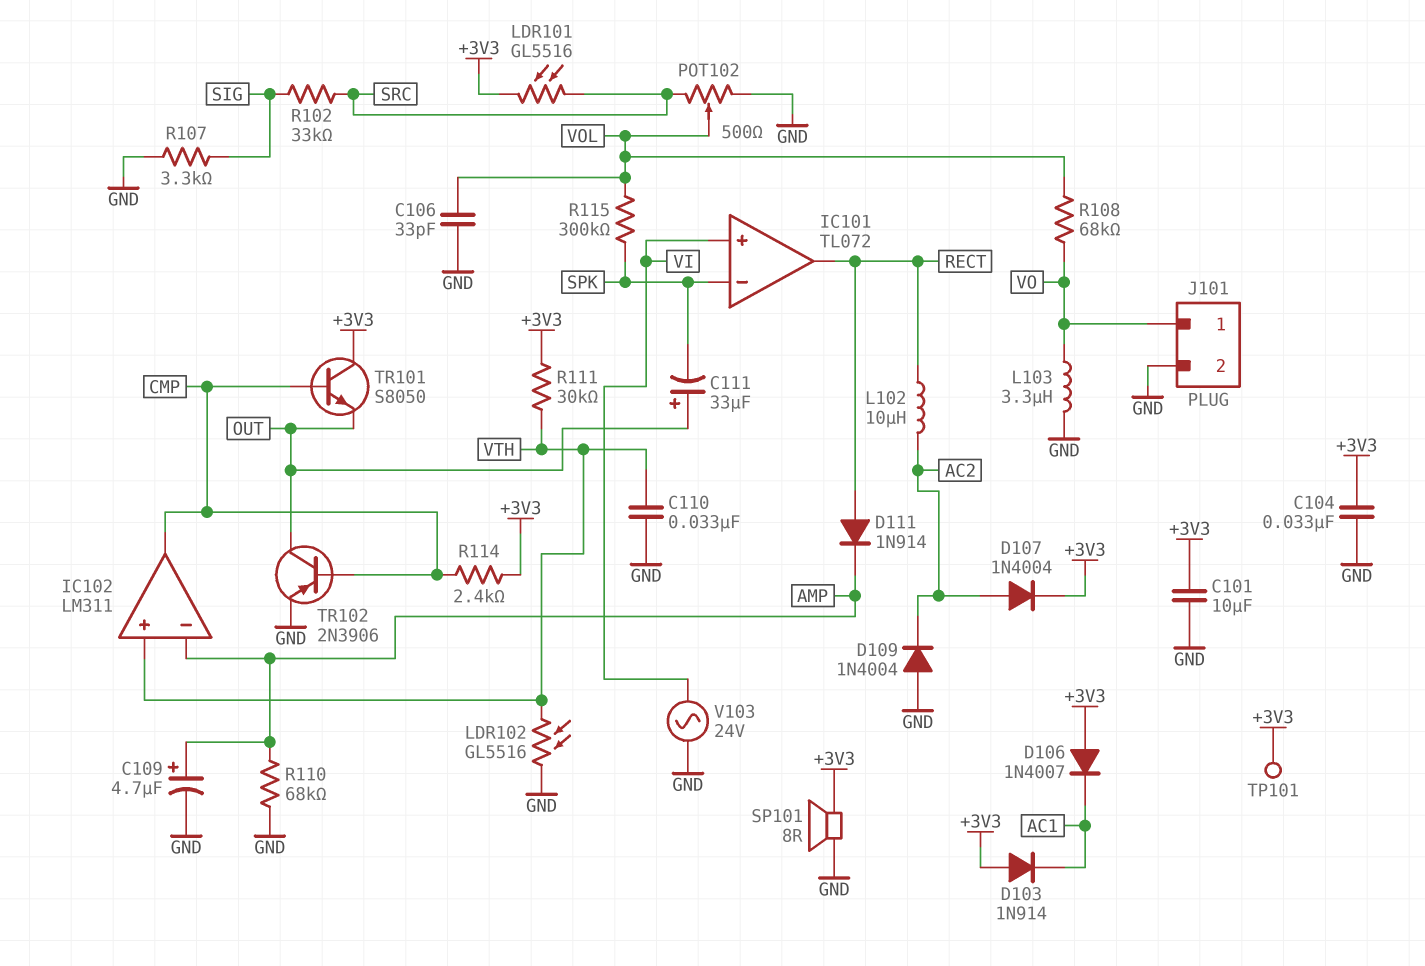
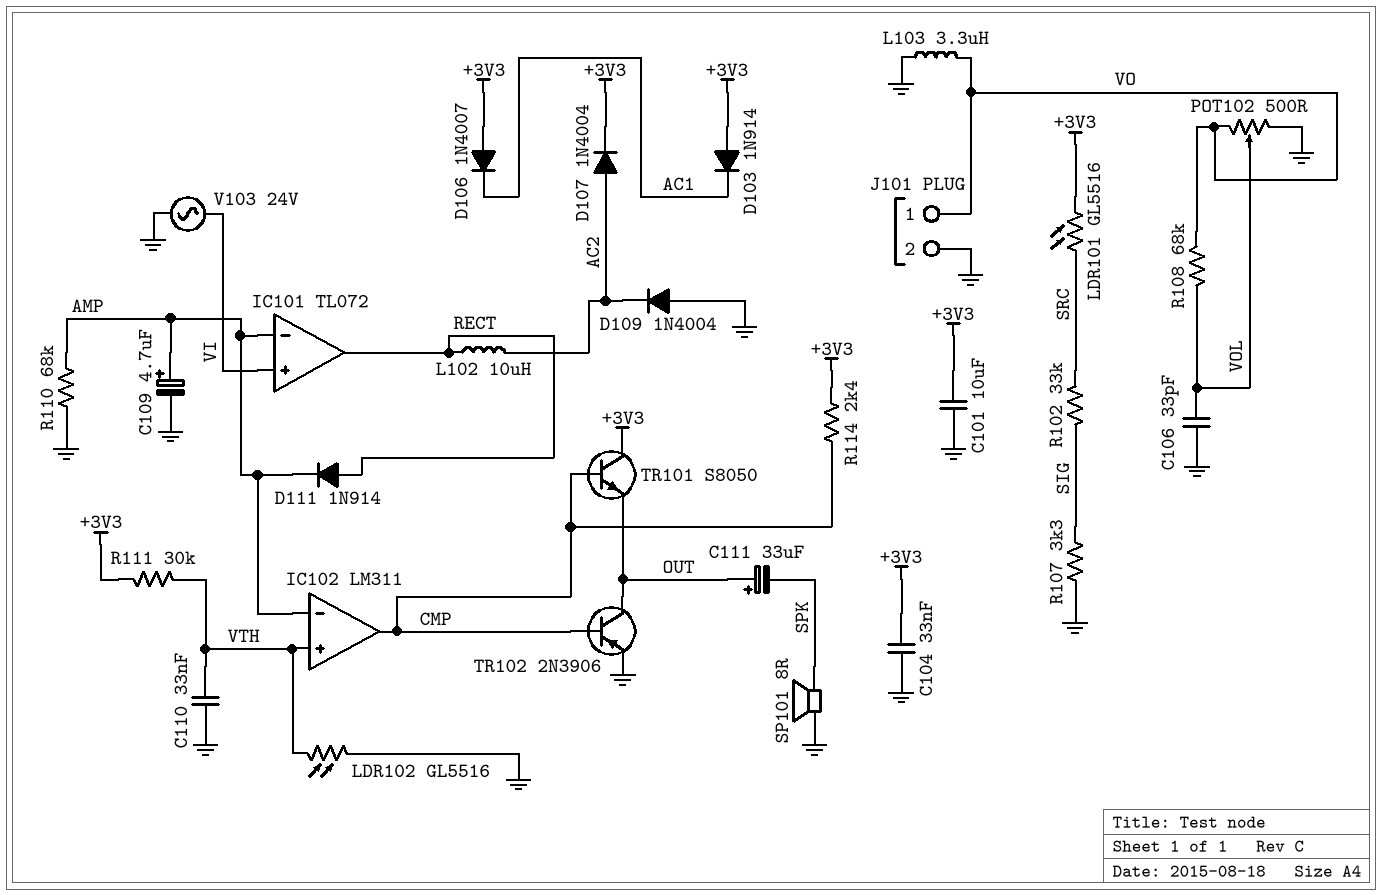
IC101 pin in-: SPK -> AMP
POT102: 500 (GND, SRC, wiper VOL) -> 500 (GND, VO, wiper VOL)
R115: 300k (SPK, VOL) -> none
SP101: speaker 8R (+3V3, GND) -> speaker 8R (GND, SPK)
TP101: test point (+3V3) -> none

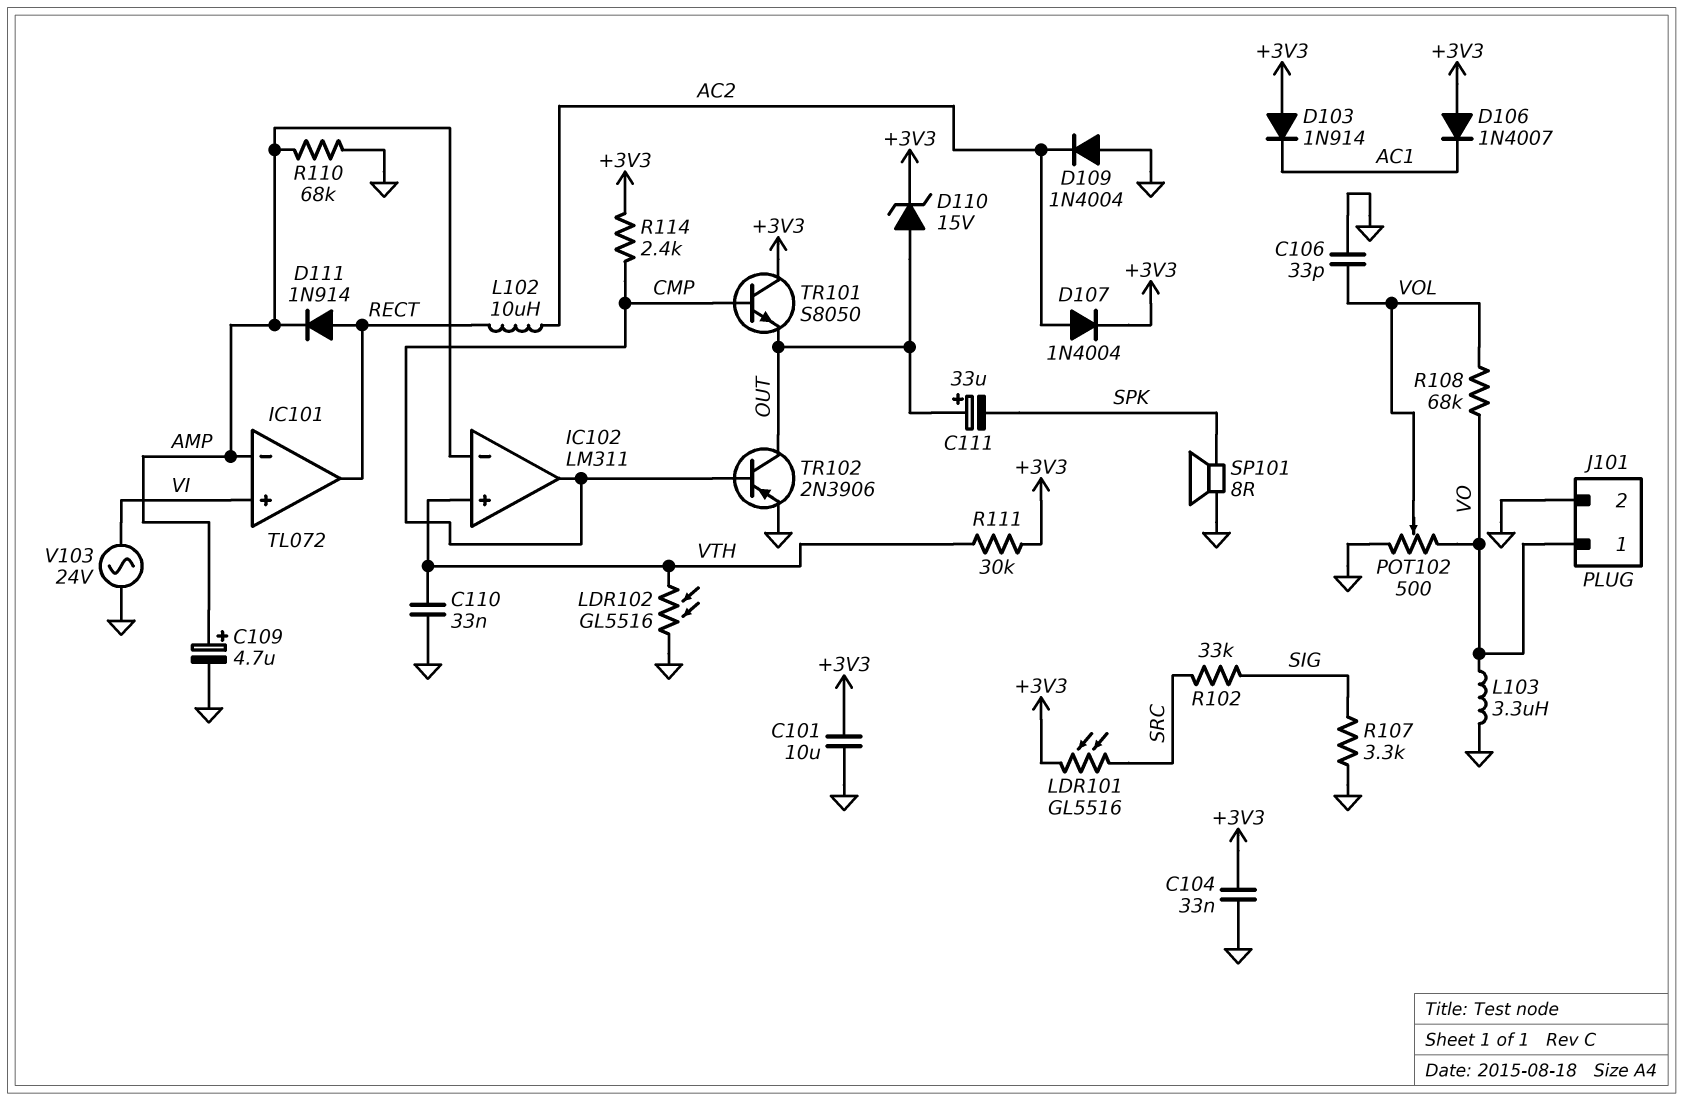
D110: none -> zener 15V (A OUT, K +3V3)

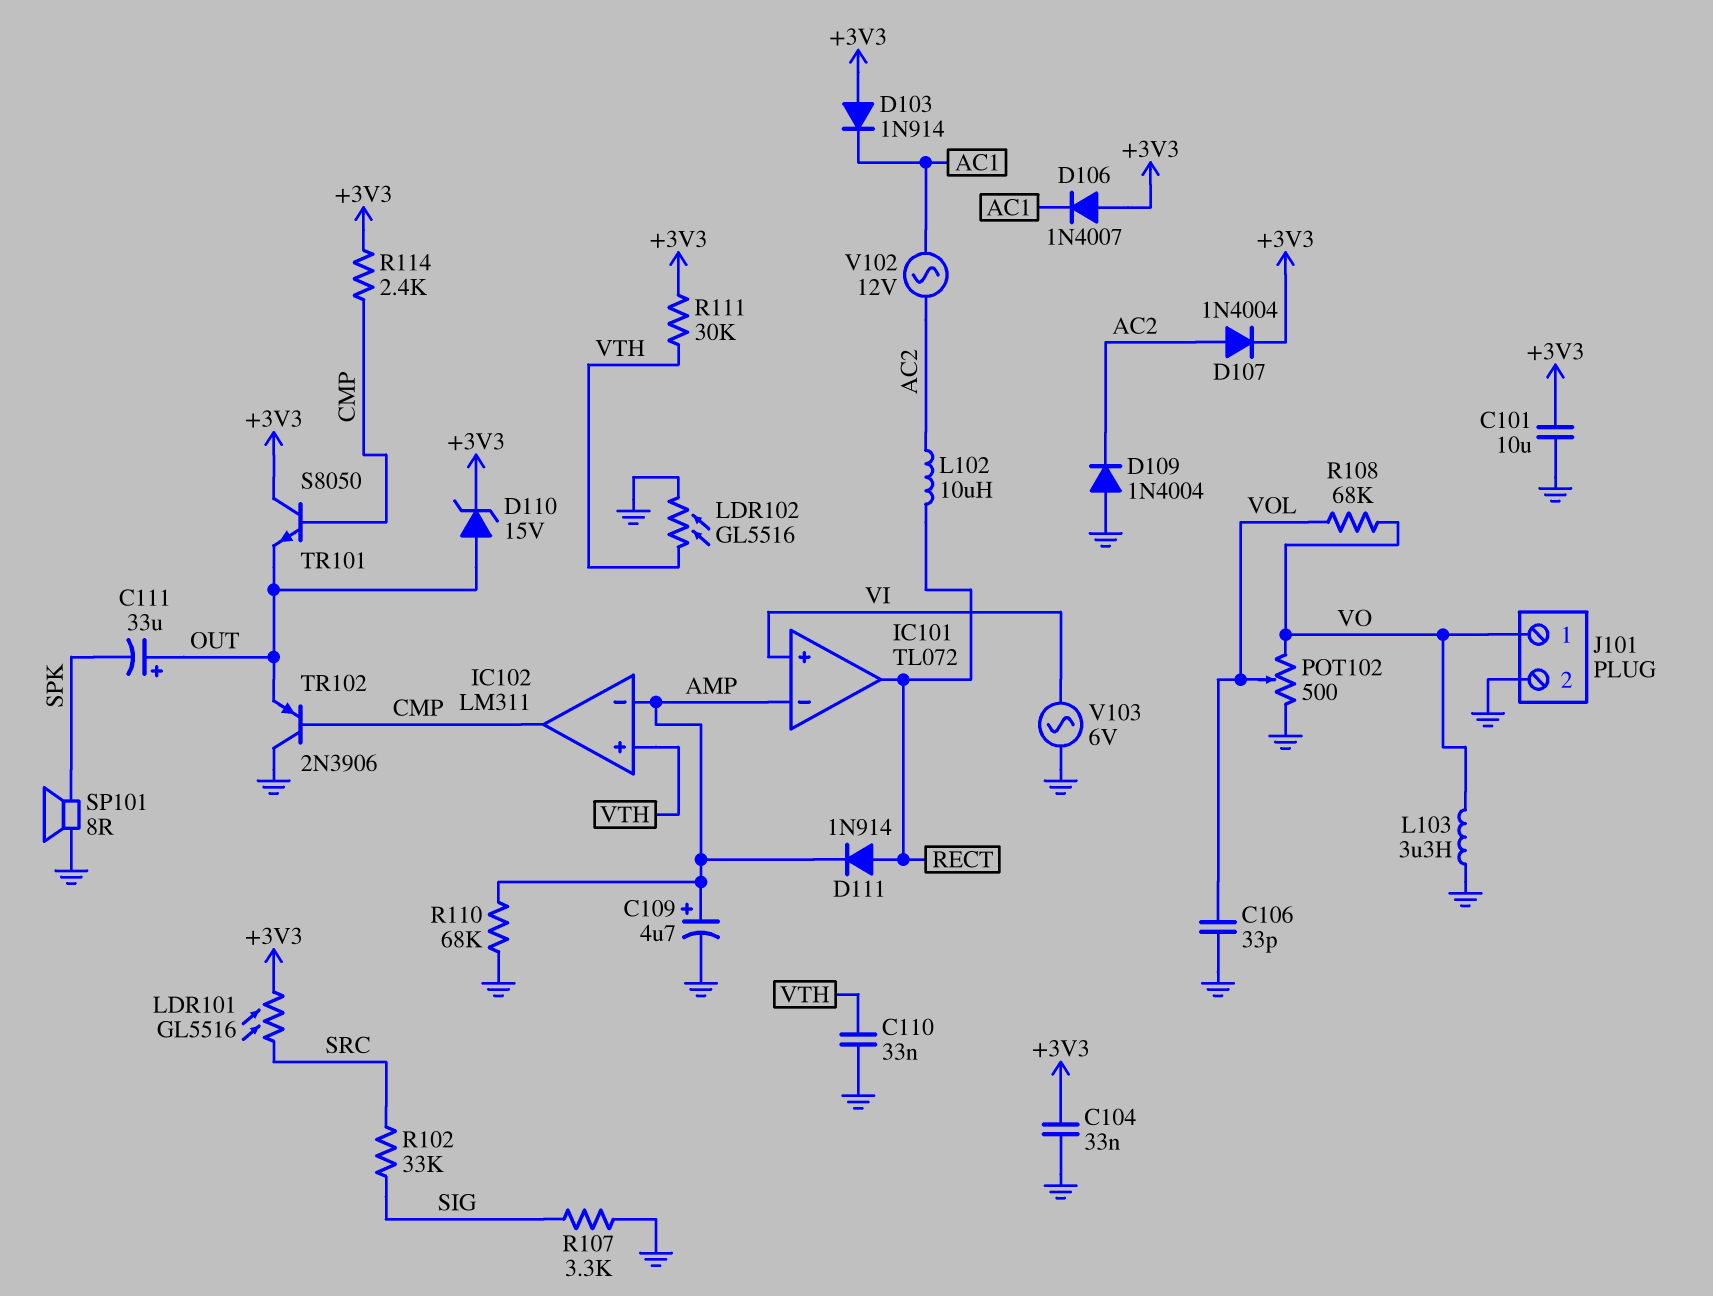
TR102: PNP 2N3906 (B CMP, C OUT, E GND) -> PNP 2N3906 (B CMP, C GND, E OUT)
V102: none -> AC 12V (AC1, AC2)
V103: AC 24V (GND, VI) -> AC 6V (GND, VI)

